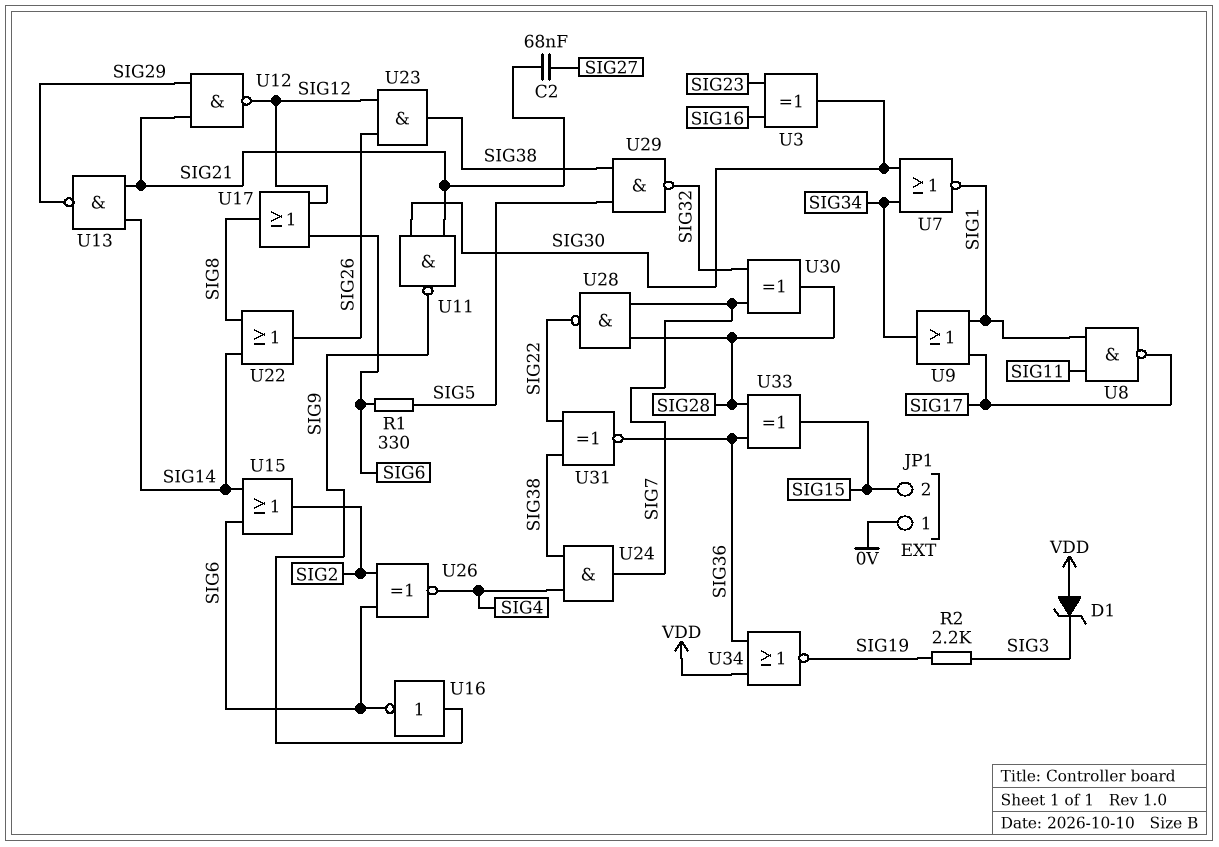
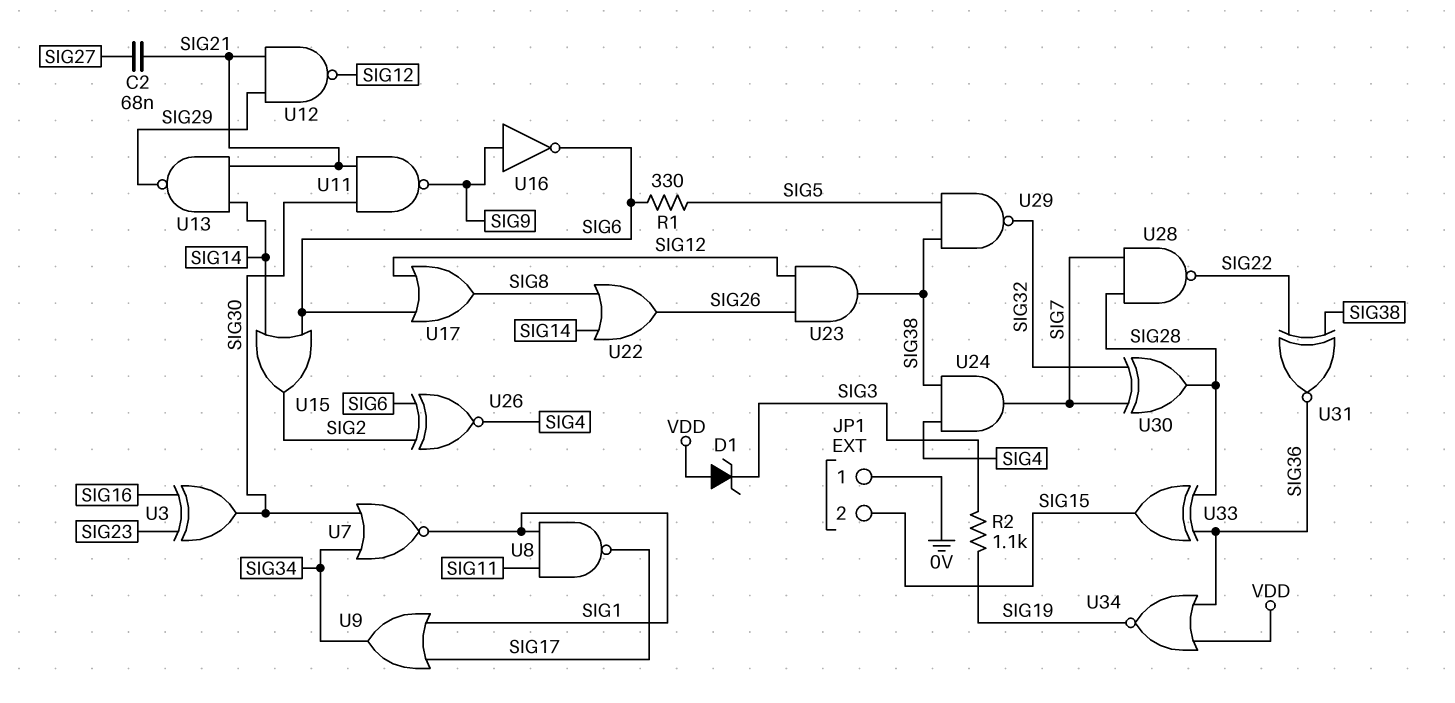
R2: 2.2k (SIG3, SIG19) -> 1.1k (SIG3, SIG19)

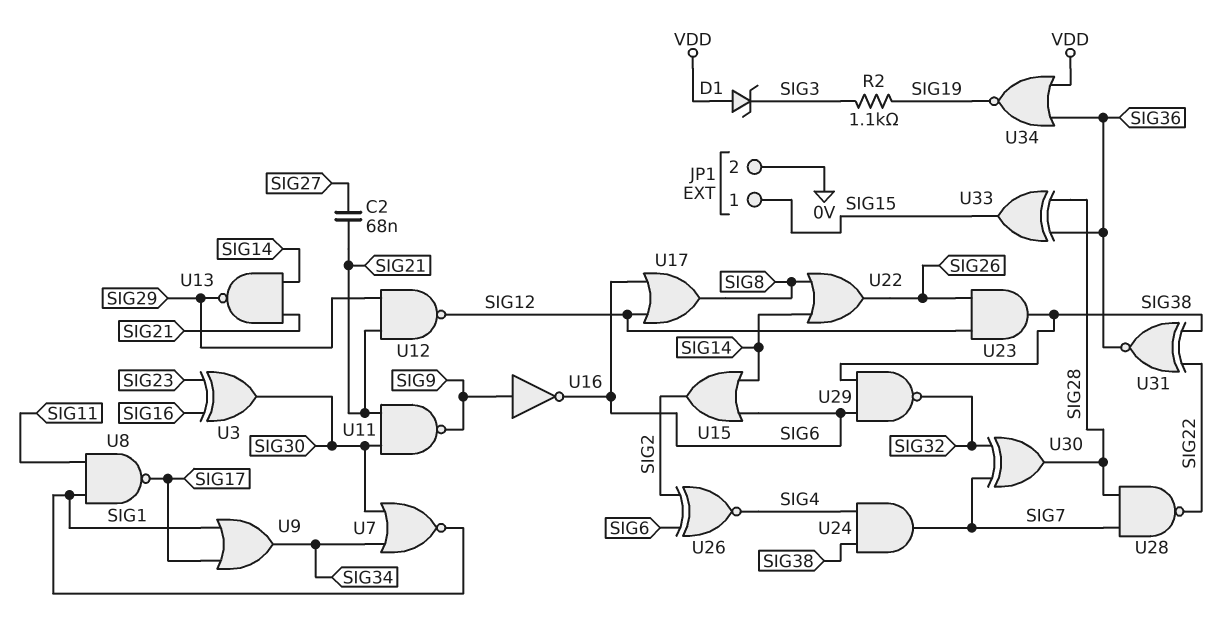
JP1 pin 1: 0V -> SIG15
JP1 pin 2: SIG15 -> 0V
R1: 330 (SIG5, SIG6) -> none
U29: NAND (in SIG5, in SIG38, out SIG32) -> NAND (in SIG6, in SIG38, out SIG32)

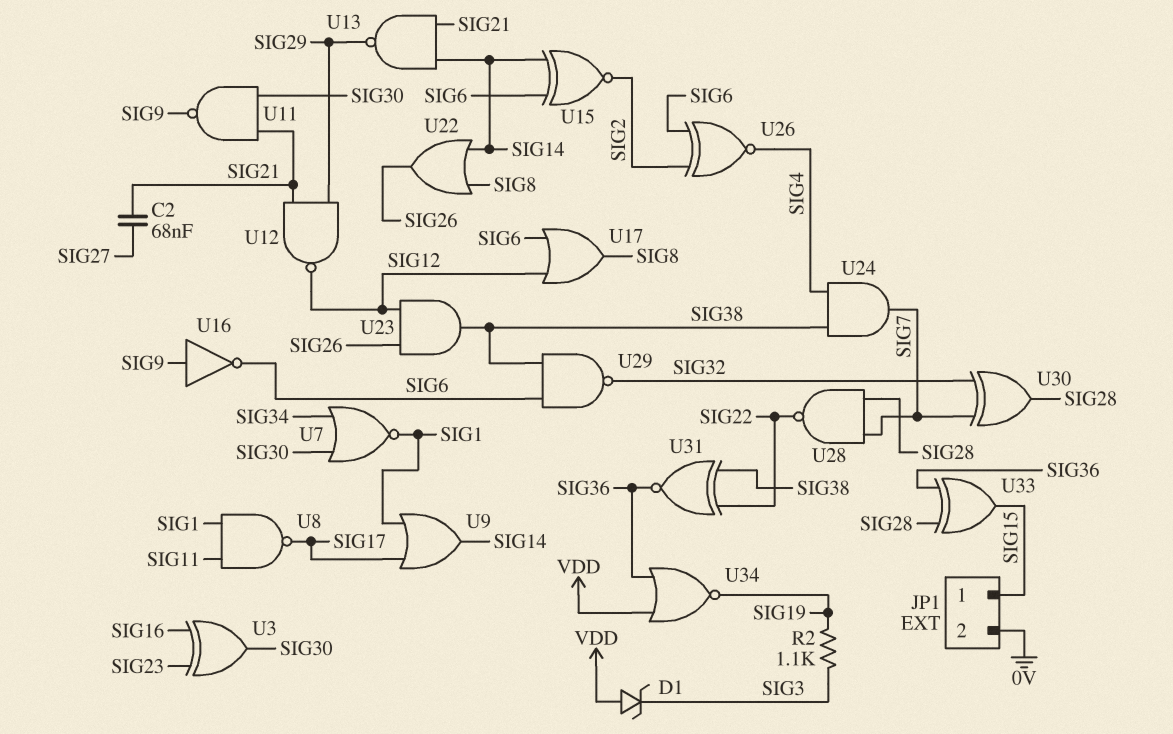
U9: OR (in SIG1, in SIG17, out SIG34) -> OR (in SIG1, in SIG17, out SIG14)
U15: OR (in SIG6, in SIG14, out SIG2) -> XNOR (in SIG6, in SIG14, out SIG2)

